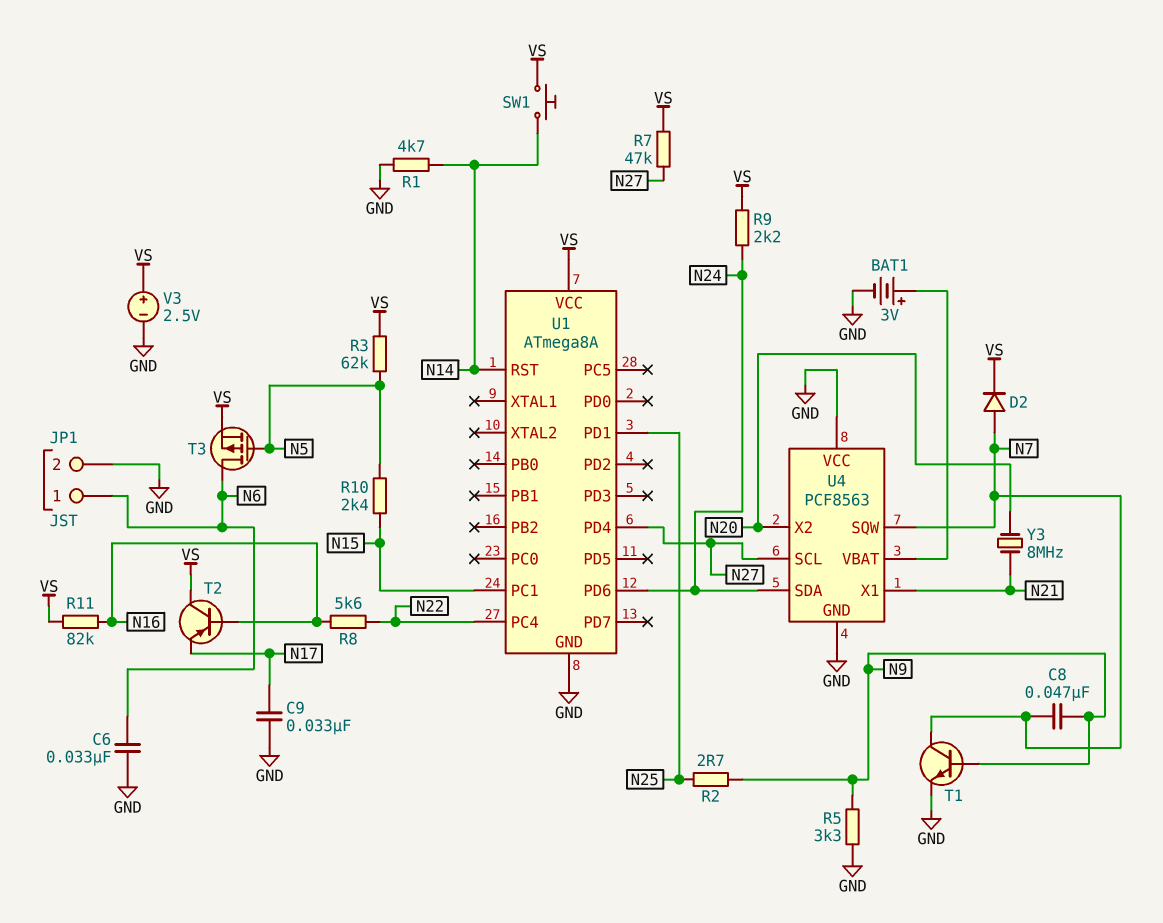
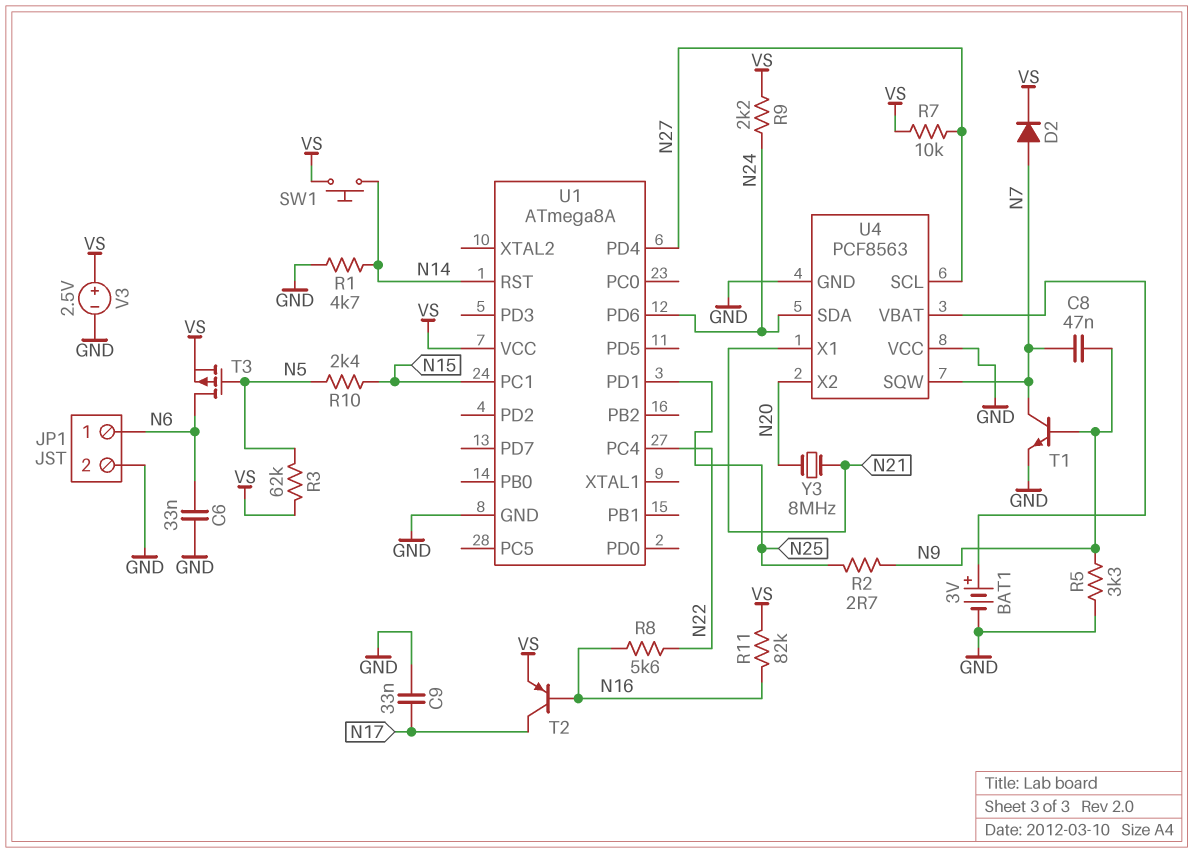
R7: 47k (N27, VS) -> 10k (N27, VS)
T2: PNP (B N16, C VS, E N17) -> PNP (B N16, C N17, E VS)

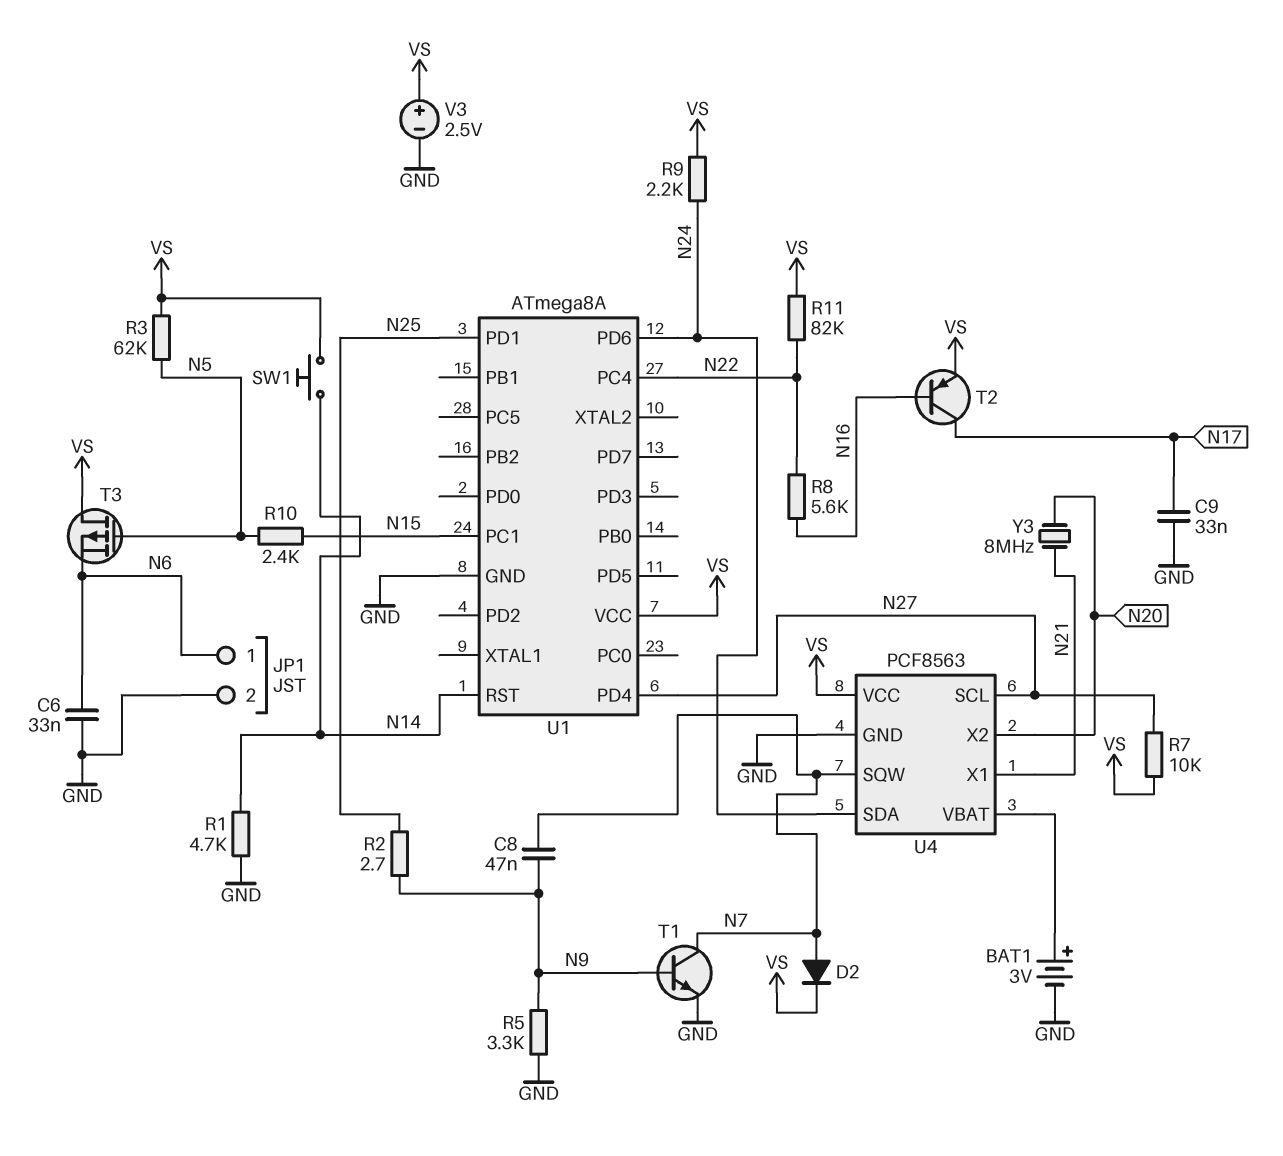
R11: 82k (N16, VS) -> 82k (N22, VS)
T3: PMOS (G N5, D N6, S VS) -> PMOS (G N5, D VS, S N6)
U4 pin VCC: GND -> VS

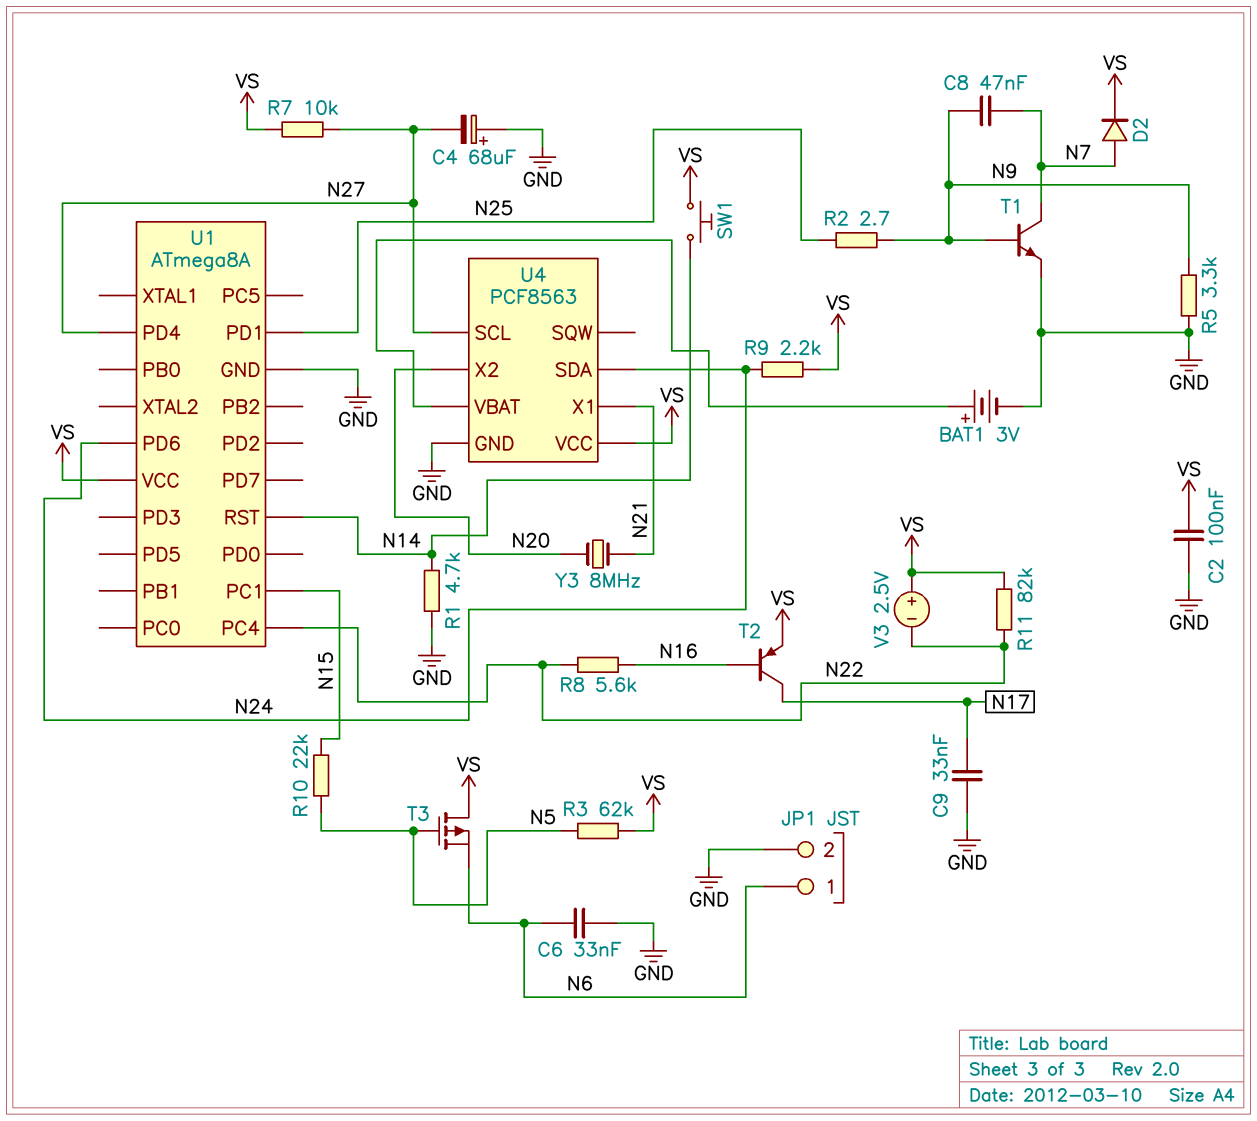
C2: none -> 100nF (GND, VS)
C4: none -> 68uF (plus GND, minus N27)
R10: 2.4k (N5, N15) -> 22k (N5, N15)
U4 pin SQW: N7 -> none
V3: 2.5V (plus VS, minus GND) -> 2.5V (plus VS, minus N22)

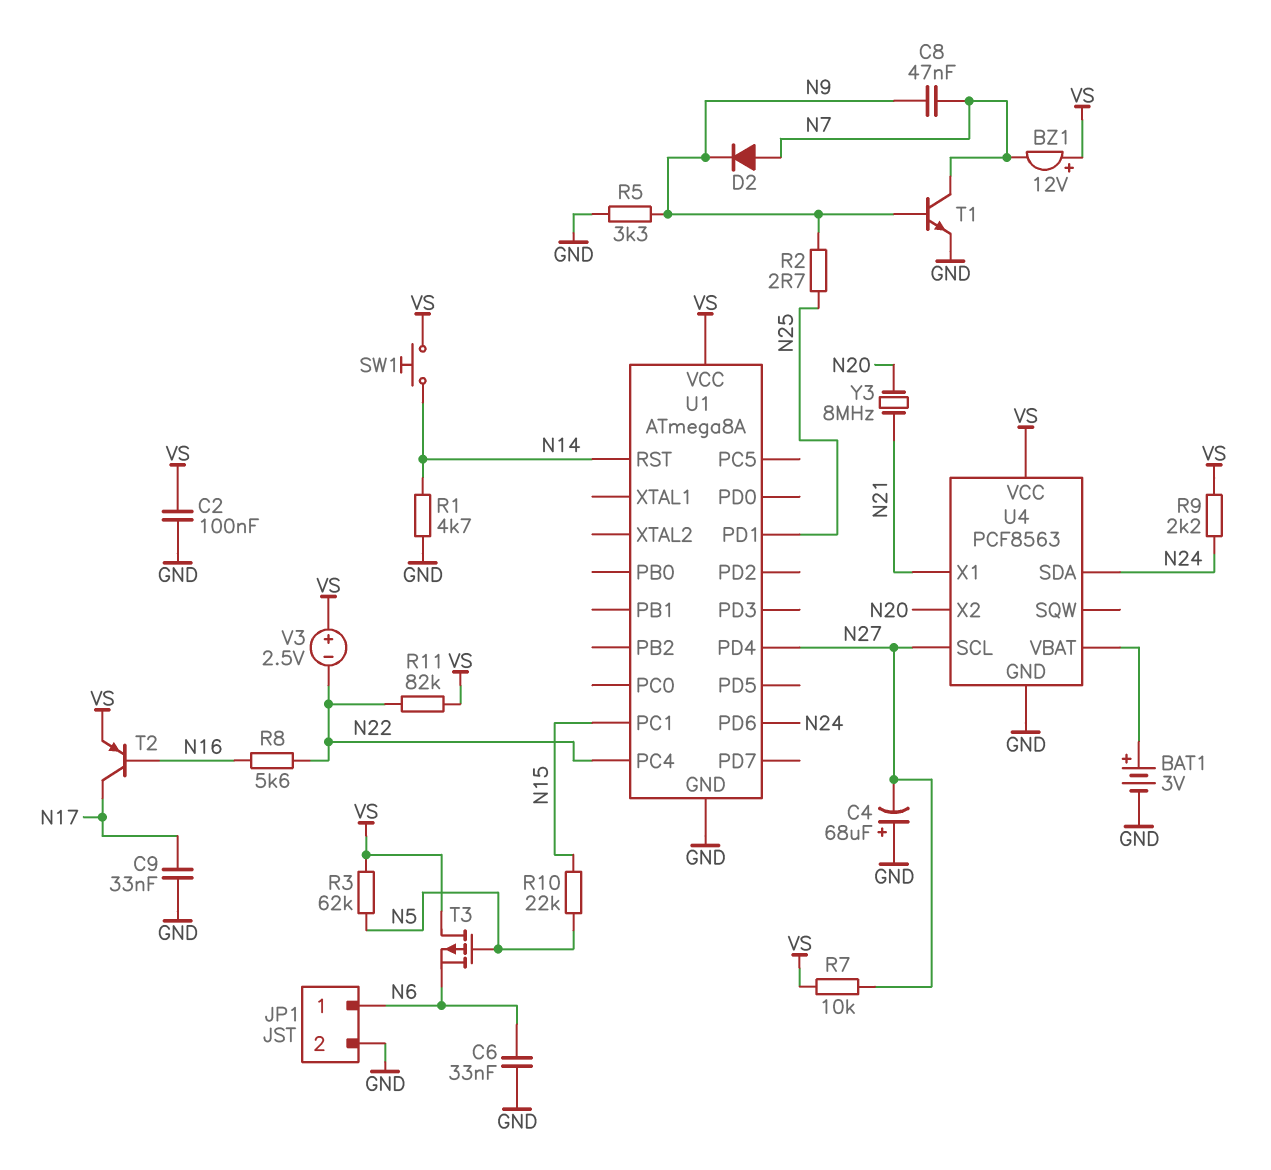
BZ1: none -> buzzer 12V (plus VS, minus N7)
D2: diode (A N7, K VS) -> diode (A N7, K N9)

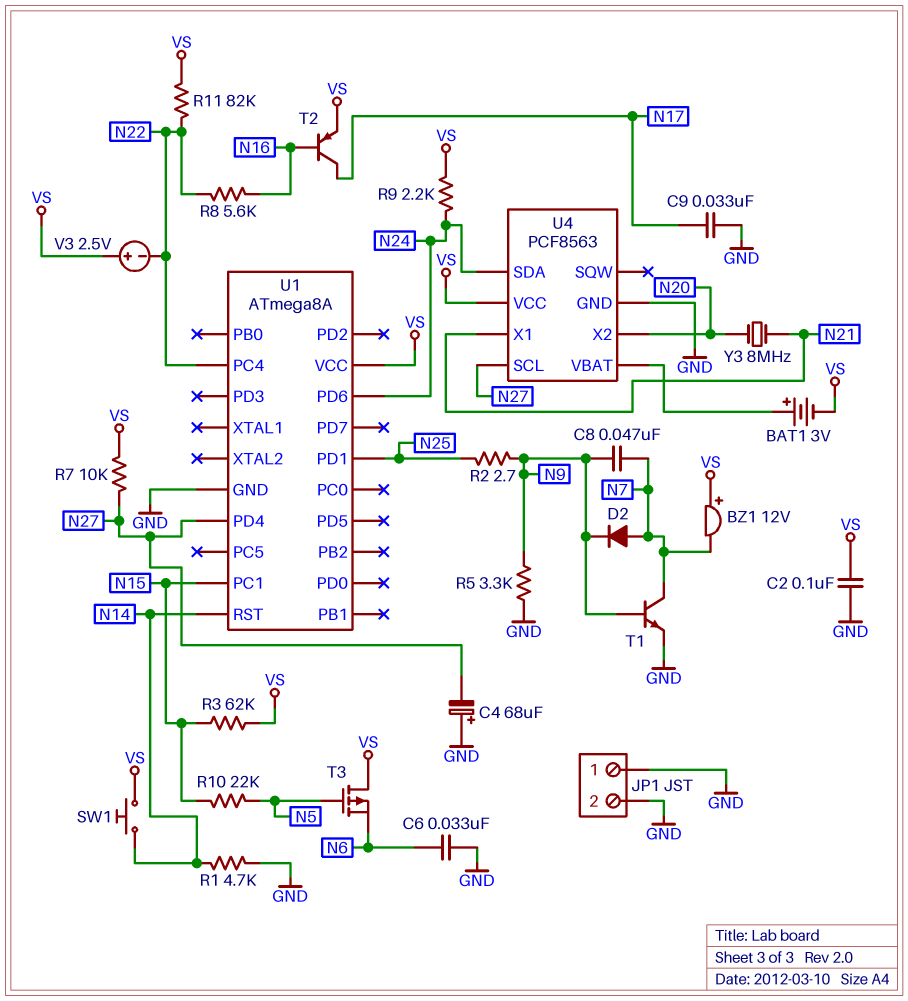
BAT1: 3V (plus U4/VBAT, minus GND) -> 3V (plus U4/VBAT, minus VS)
JP1 pin 1: N6 -> GND
R3: 62k (N5, VS) -> 62k (N15, VS)

